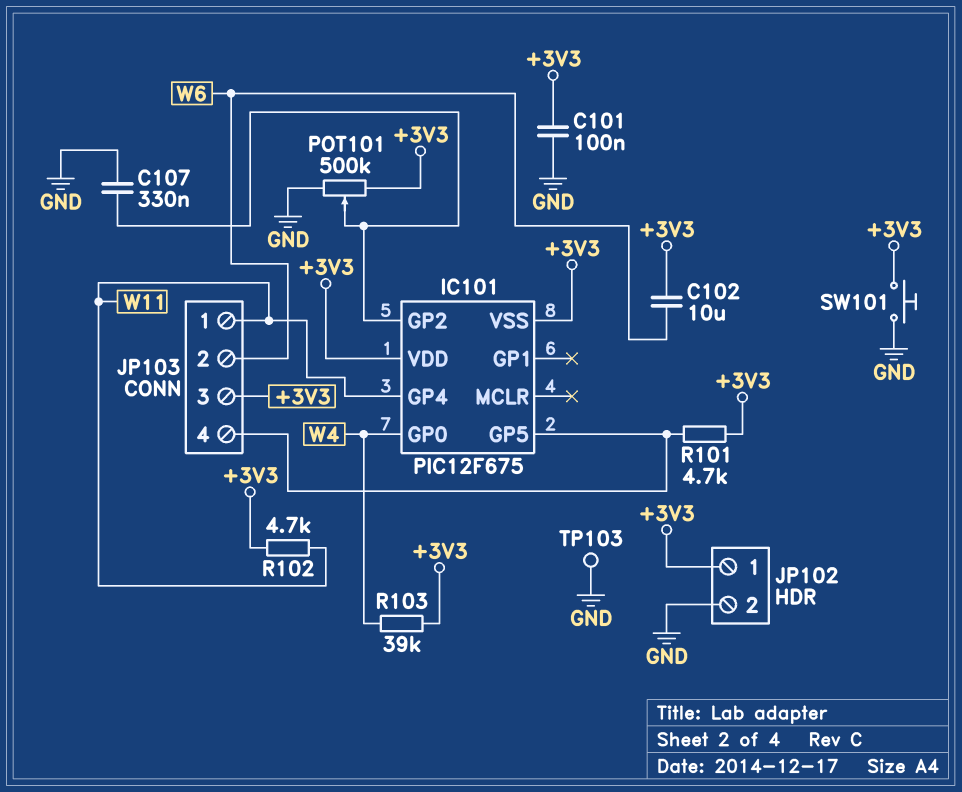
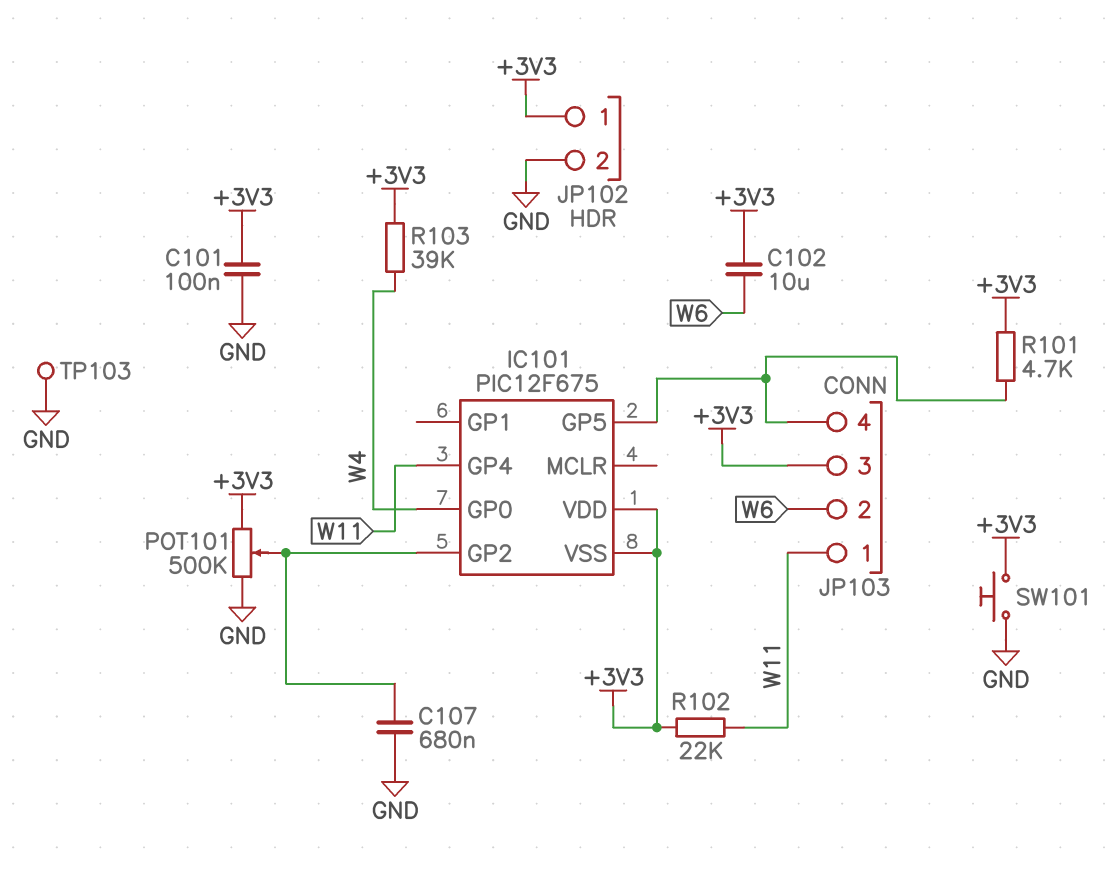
C107: 330nF (GND, IC101/GP2) -> 680nF (GND, IC101/GP2)
R102: 4.7k (+3V3, W11) -> 22k (+3V3, W11)

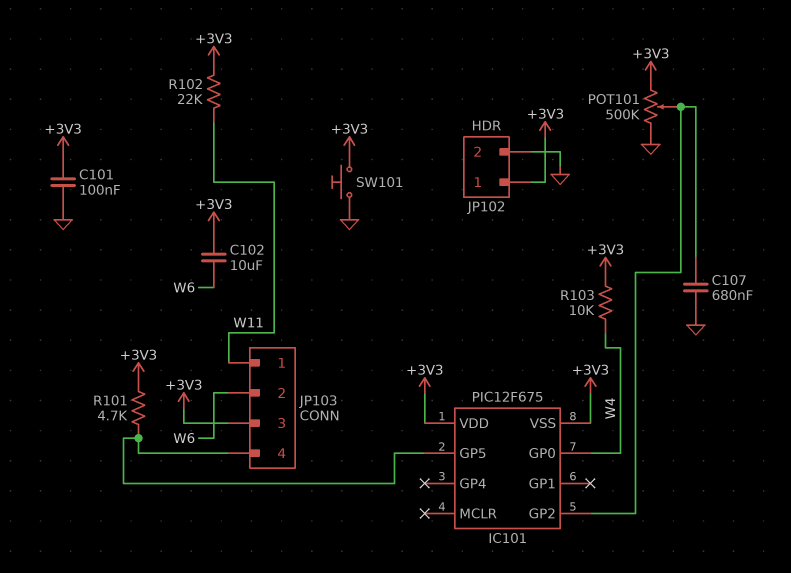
IC101 pin GP4: W11 -> none
R103: 39k (+3V3, W4) -> 10k (+3V3, W4)
TP103: test point (GND) -> none

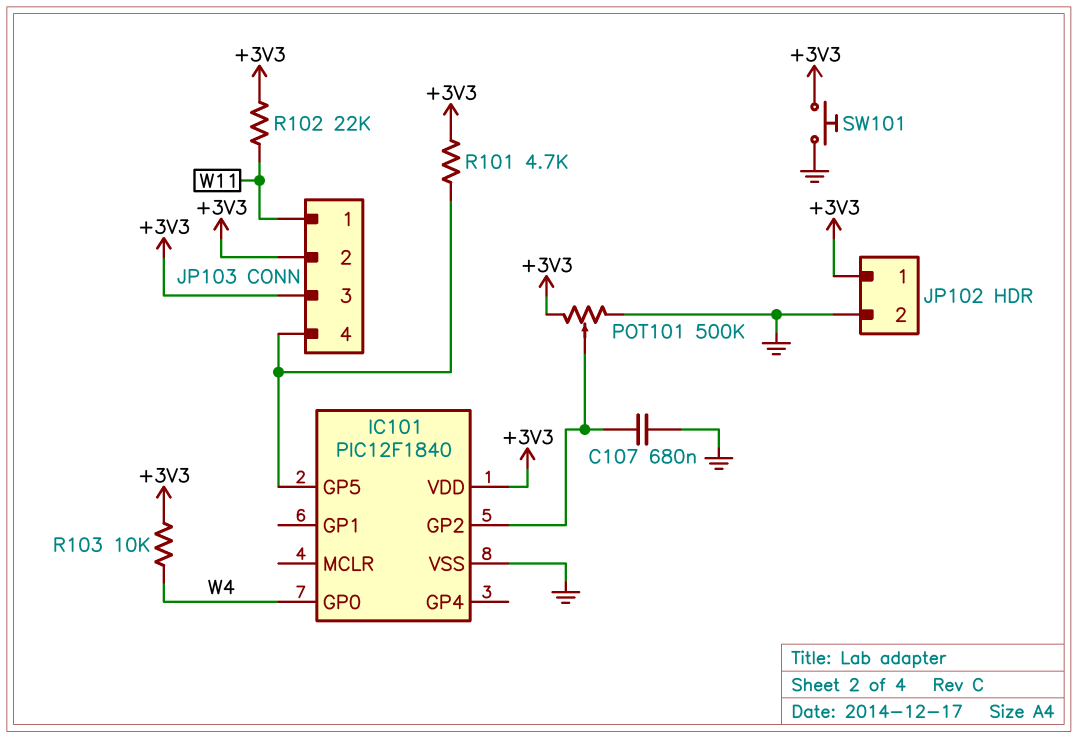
C101: 100nF (+3V3, GND) -> none
C102: 10uF (+3V3, W6) -> none
IC101: PIC12F675 -> PIC12F1840
IC101 pin VSS: +3V3 -> GND
JP103 pin 2: W6 -> +3V3

